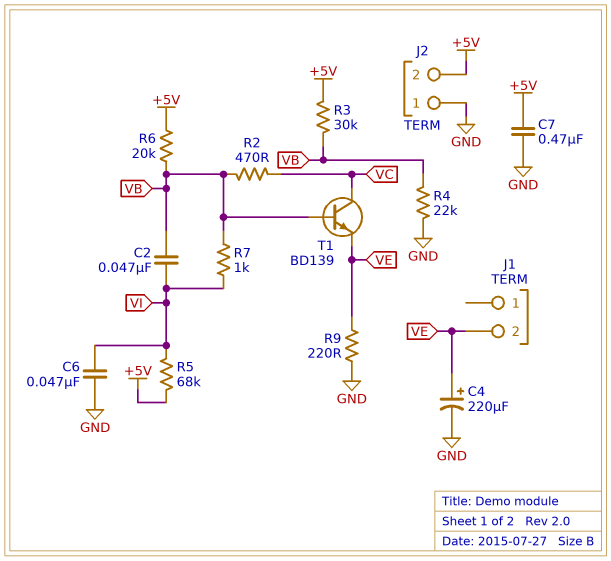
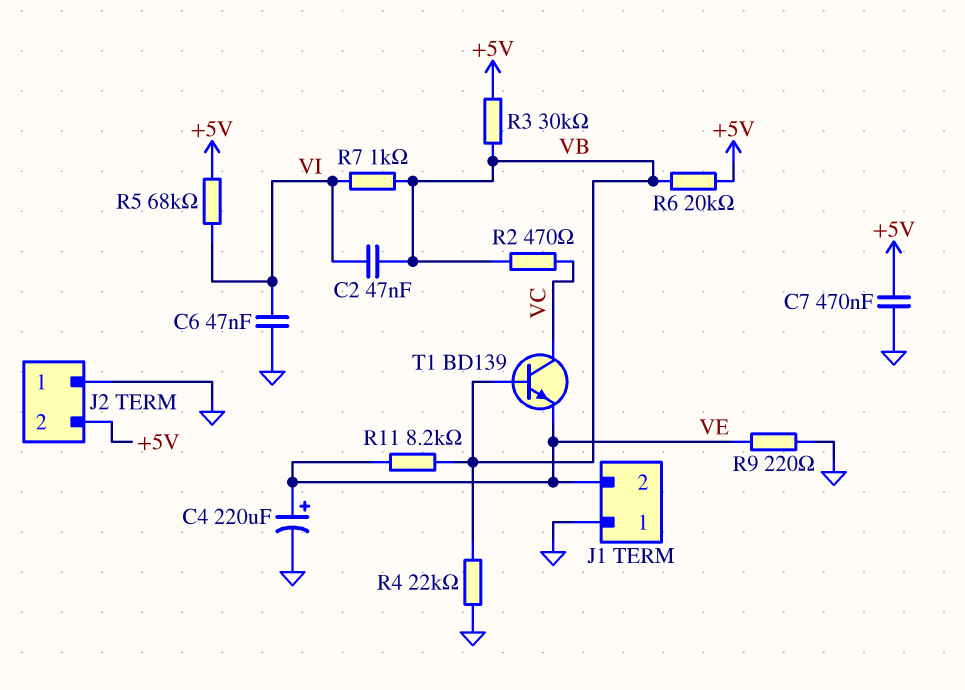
J1 pin 1: none -> GND
R11: none -> 8.2k (VB, VE)

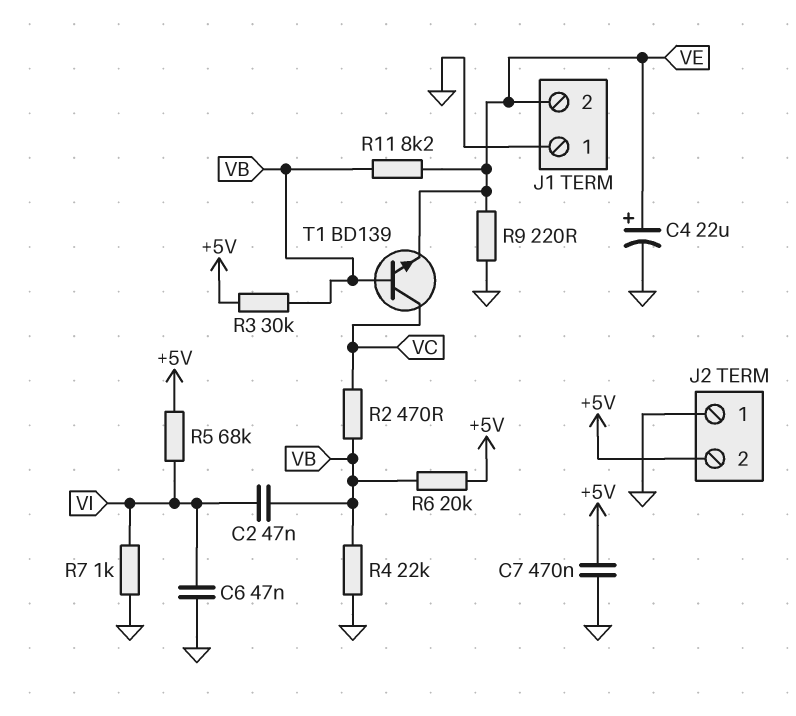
C4: 220uF (plus VE, minus GND) -> 22uF (plus VE, minus GND)
R7: 1k (VB, VI) -> 1k (GND, VI)

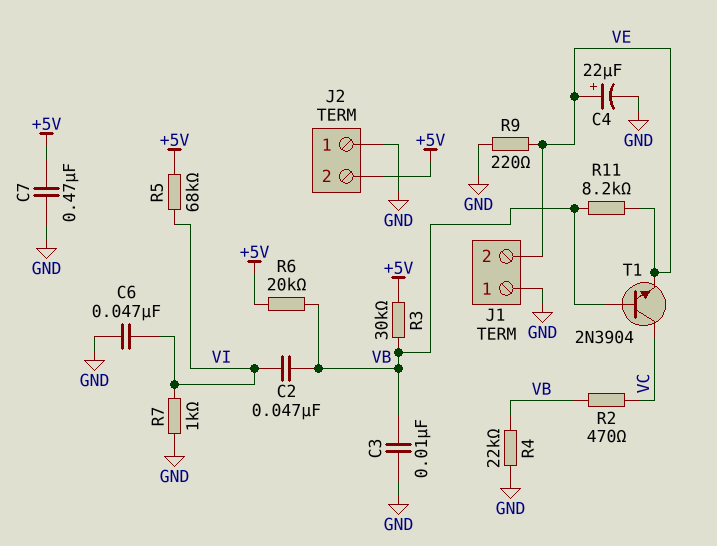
C3: none -> 10nF (GND, VB)
T1: NPN BD139 (B VB, C VC, E VE) -> NPN 2N3904 (B VB, C VC, E VE)

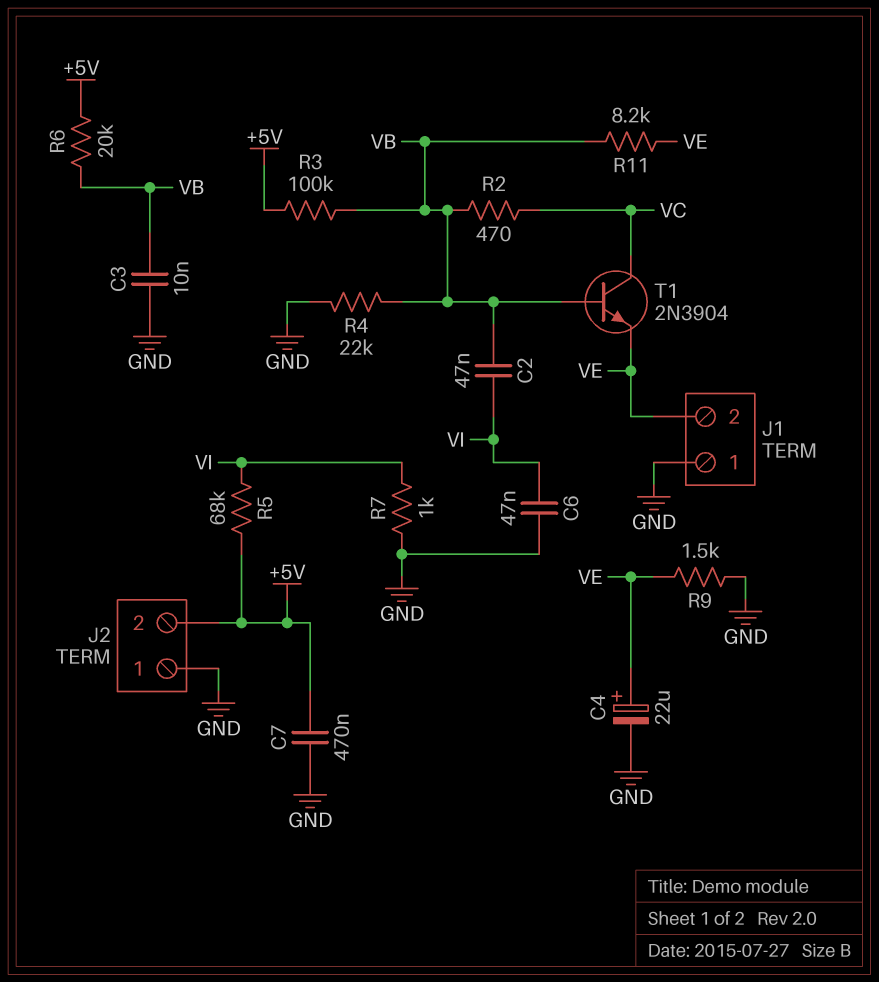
R3: 30k (+5V, VB) -> 100k (+5V, VB)
R9: 220 (GND, VE) -> 1.5k (GND, VE)

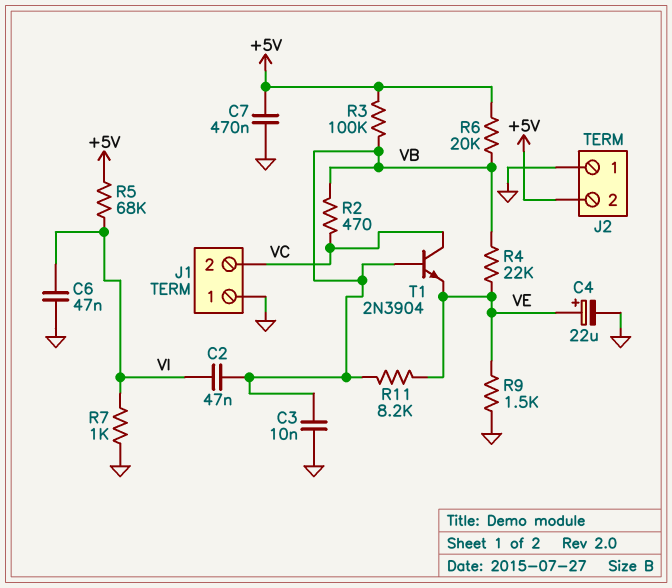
J1 pin 2: VE -> VC
R4: 22k (GND, VB) -> 22k (VB, VE)

